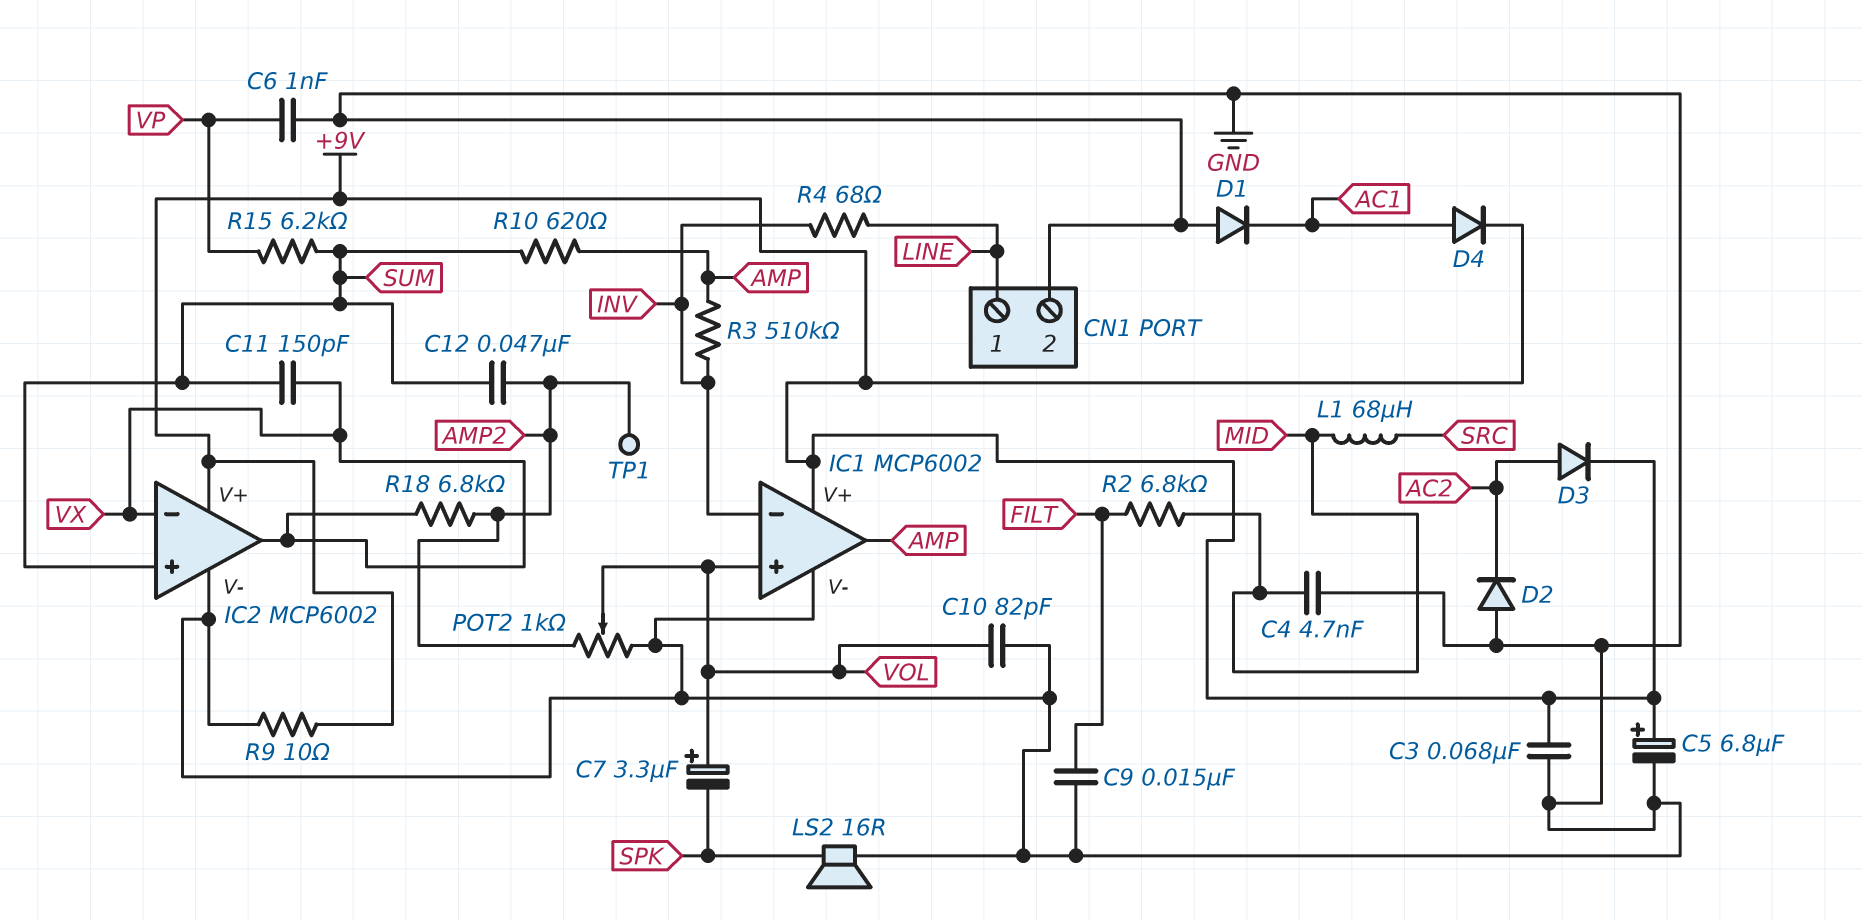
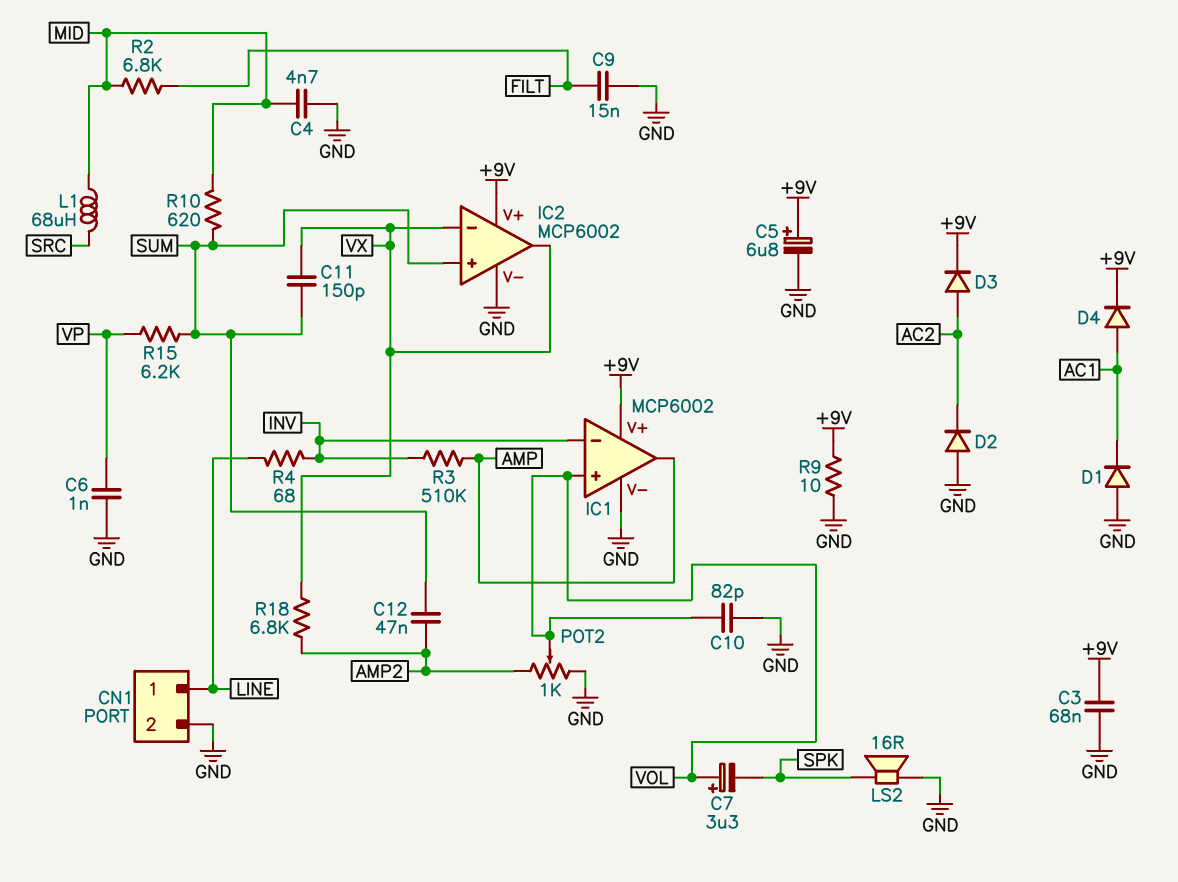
R10: 620 (AMP, SUM) -> 620 (MID, SUM)
TP1: test point (AMP2) -> none

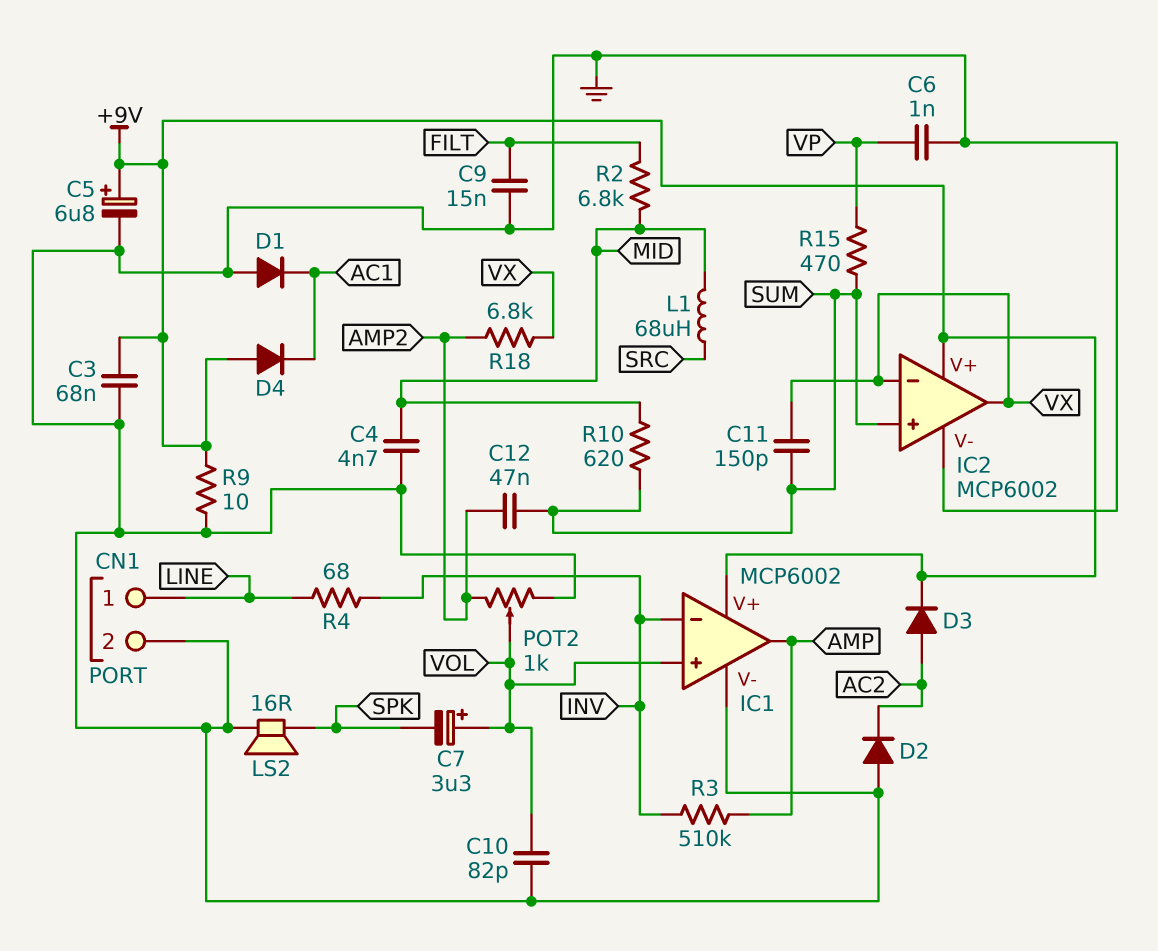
D4: diode (A AC1, K +9V) -> diode (A +9V, K AC1)
R15: 6.2k (SUM, VP) -> 470 (SUM, VP)

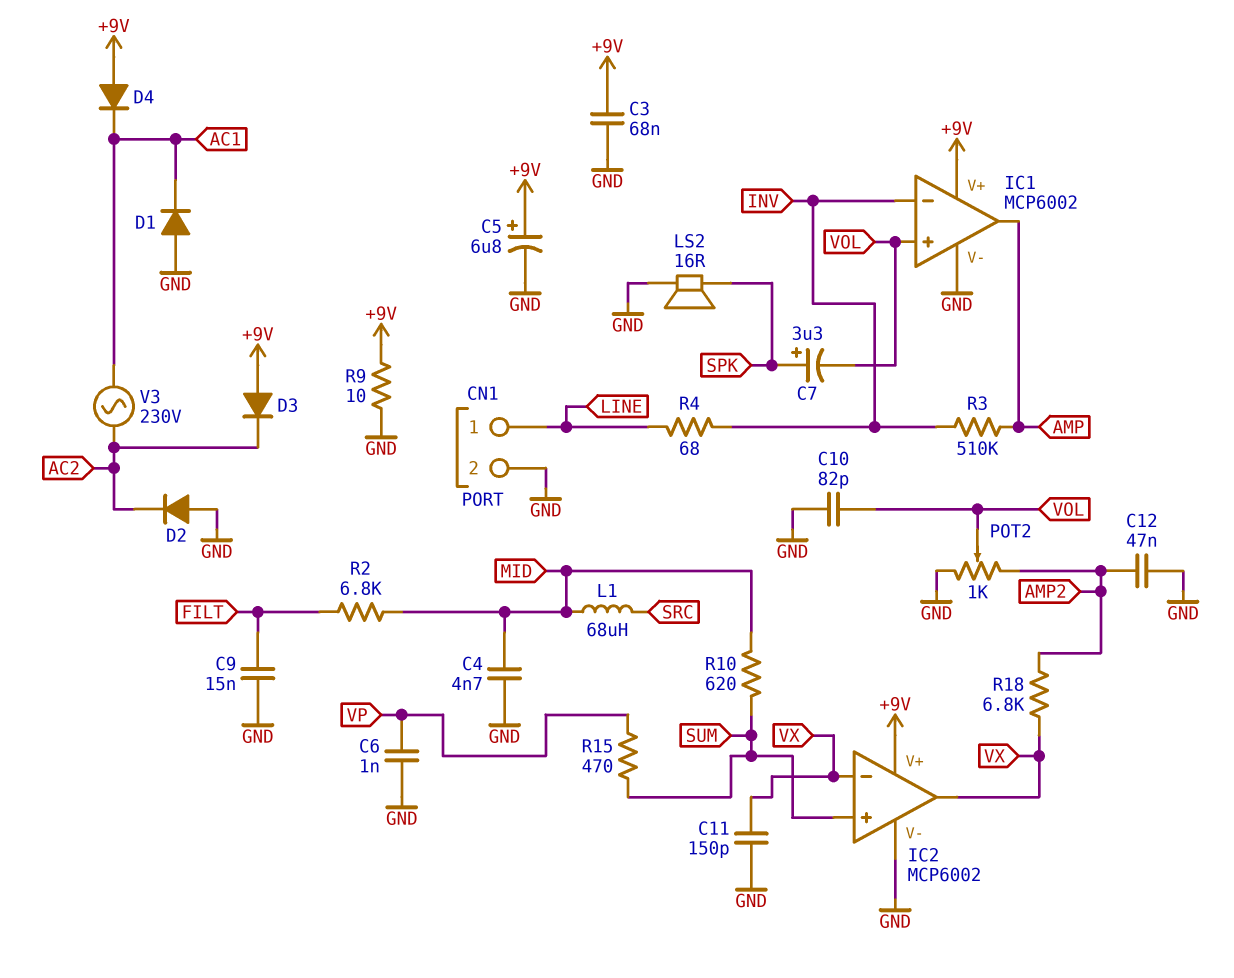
C7: 3.3uF (plus VOL, minus SPK) -> 3.3uF (plus SPK, minus VOL)
C11: 150pF (SUM, VX) -> 150pF (GND, VX)
C12: 47nF (AMP2, SUM) -> 47nF (AMP2, GND)
D3: diode (A AC2, K +9V) -> diode (A +9V, K AC2)
V3: none -> AC 230V (AC1, AC2)

